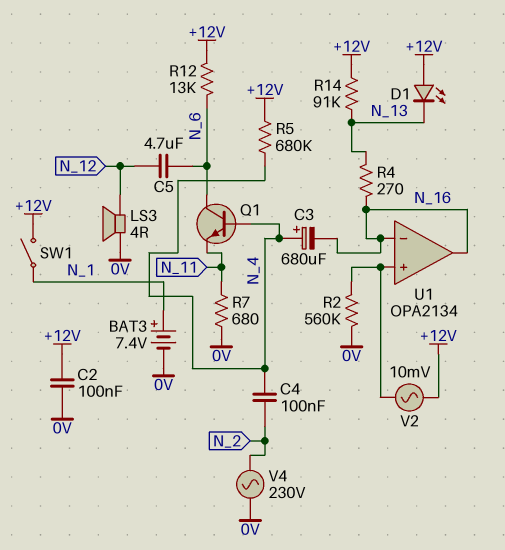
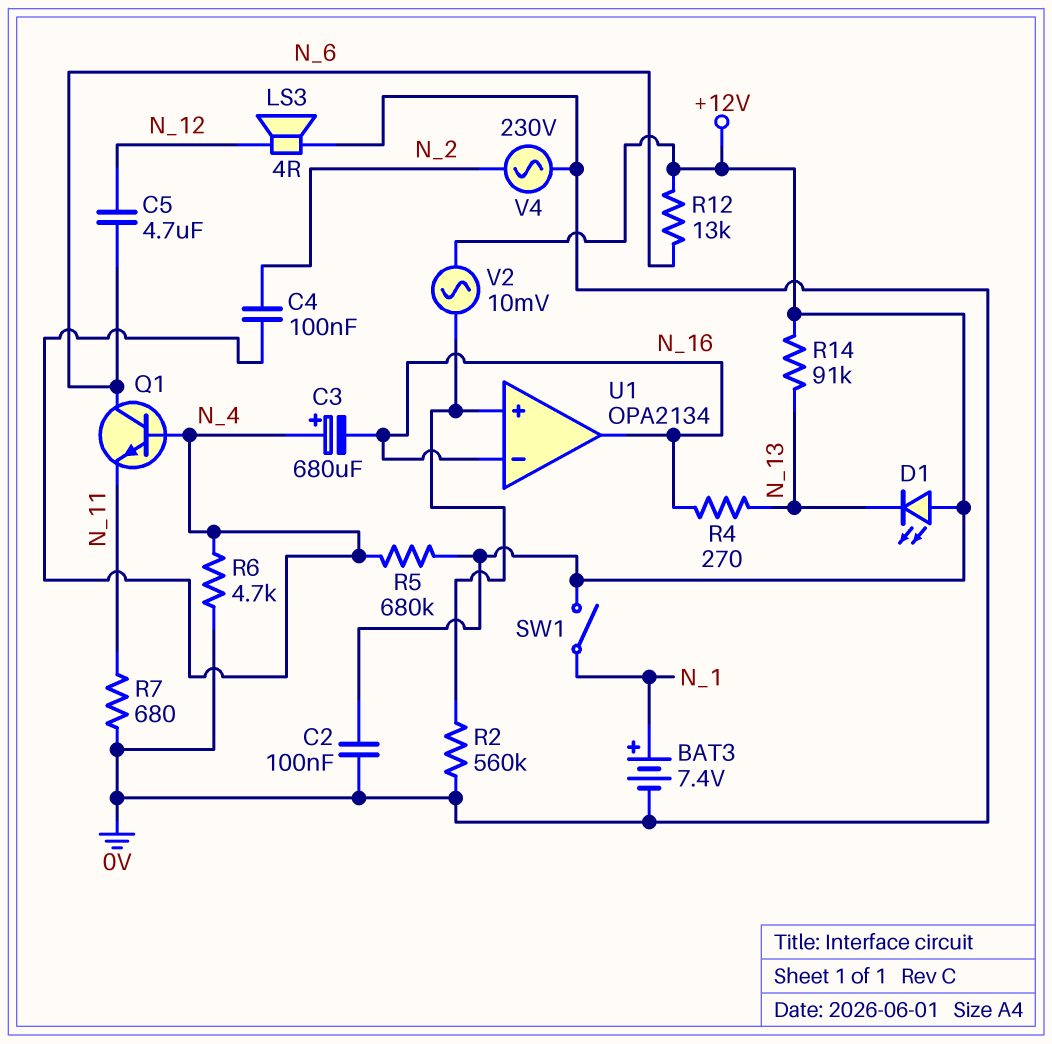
R6: none -> 4.7k (0V, N_4)

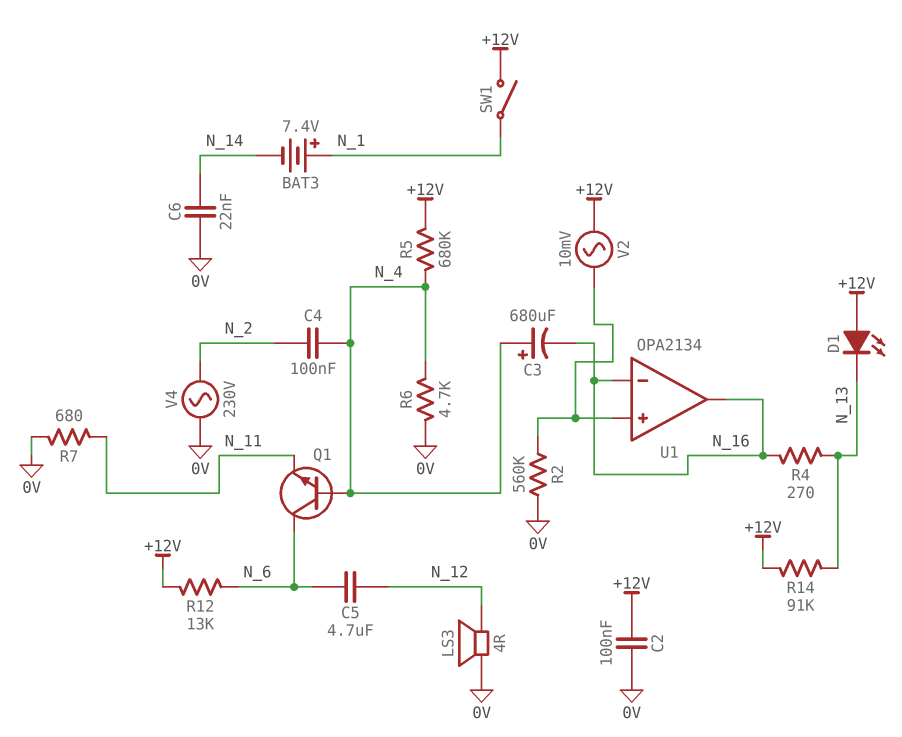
BAT3: 7.4V (plus N_1, minus 0V) -> 7.4V (plus N_1, minus N_14)
C6: none -> 22nF (0V, N_14)

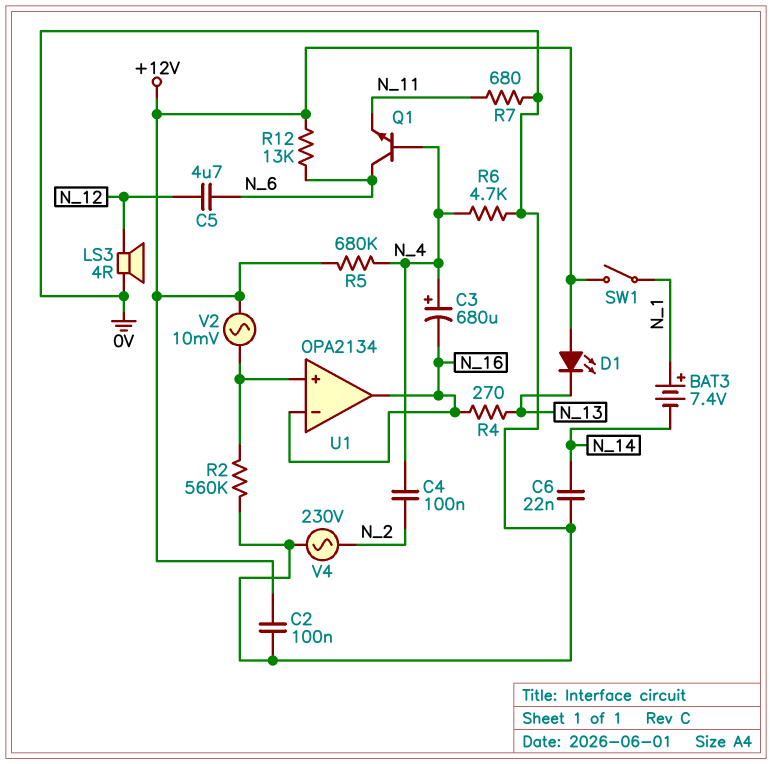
R14: 91k (+12V, N_13) -> none

